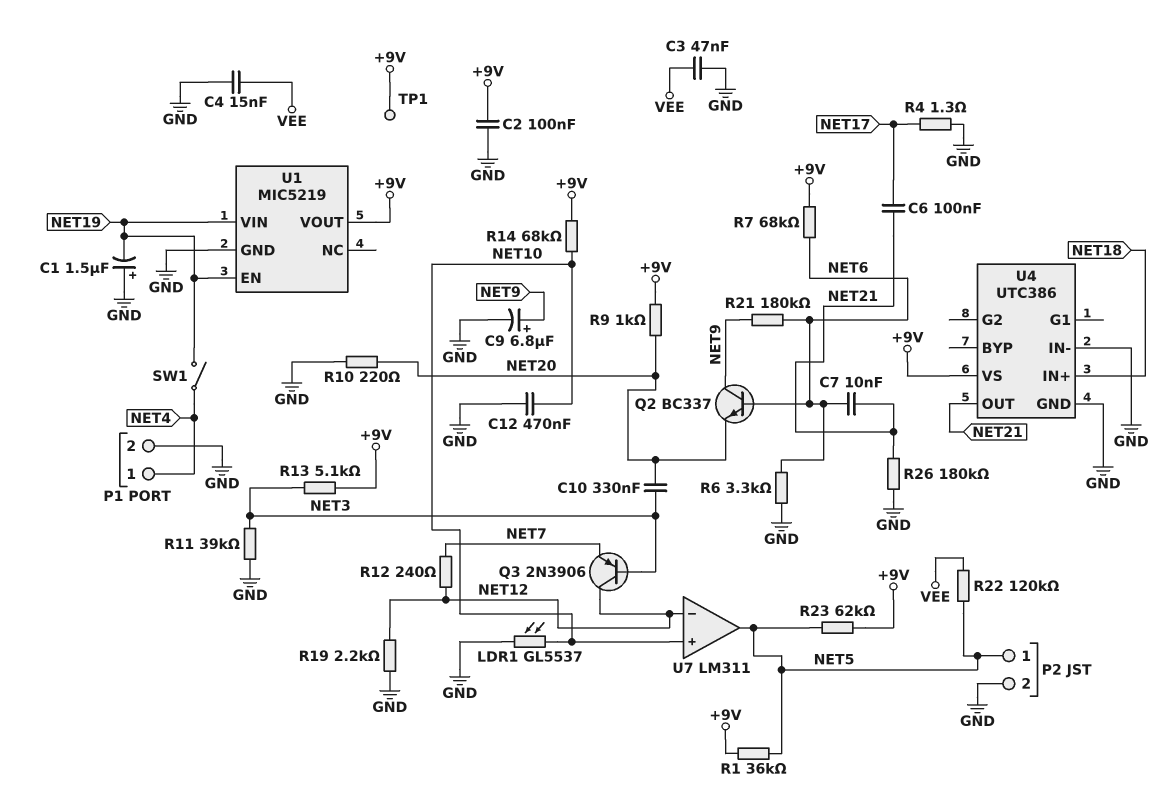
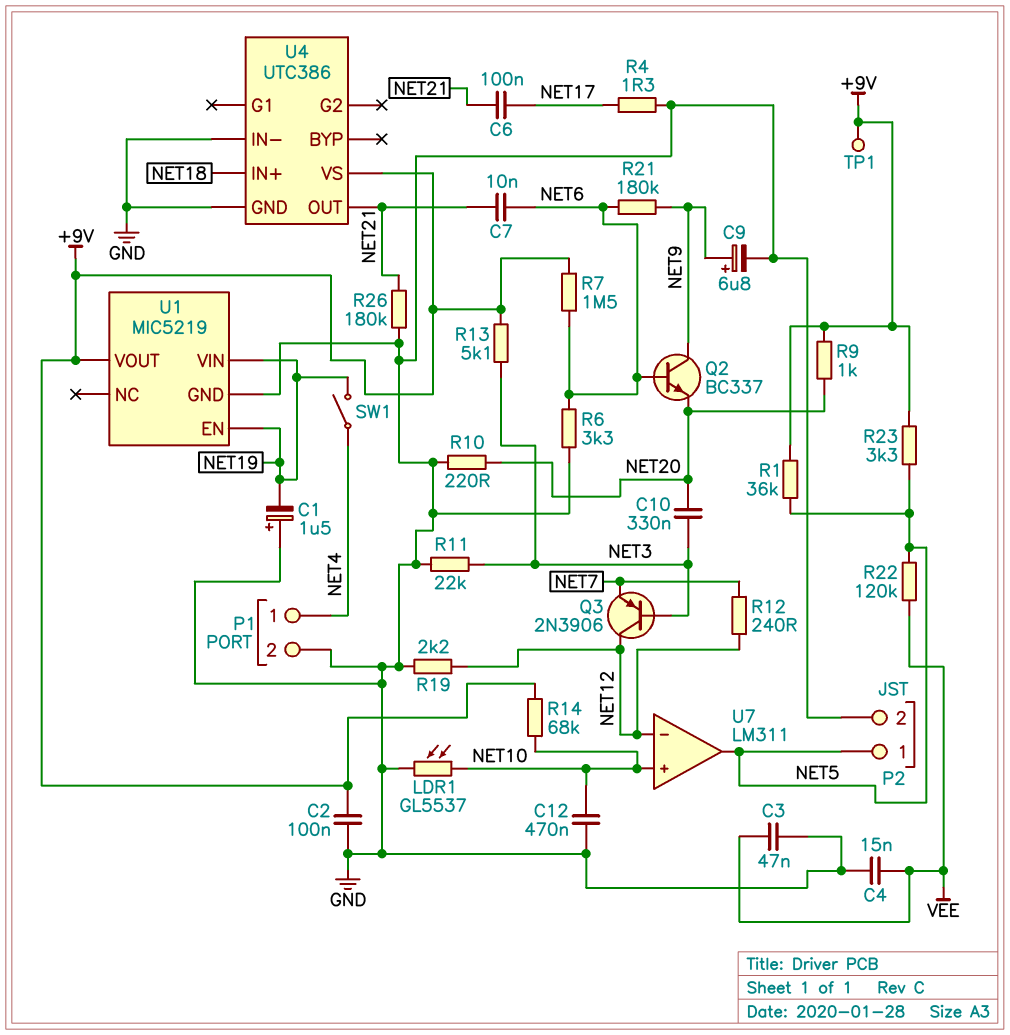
R7: 68k (+9V, NET6) -> 1.5M (+9V, NET6)
R11: 39k (GND, NET3) -> 22k (GND, NET3)
R23: 62k (+9V, NET5) -> 3.3k (+9V, NET5)

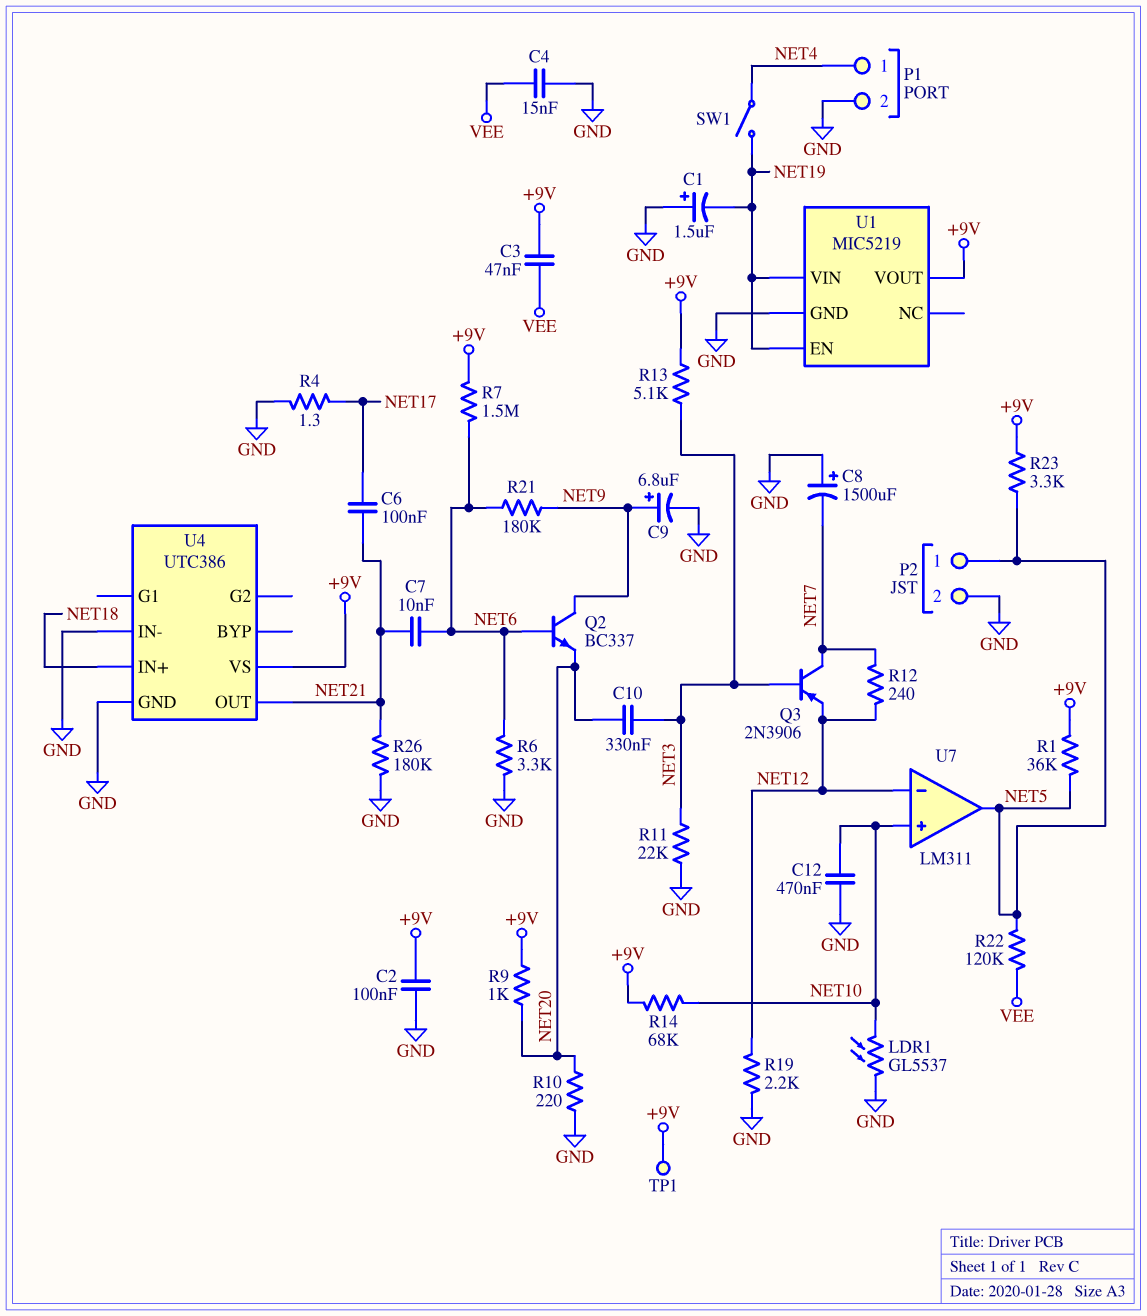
C3: 47nF (GND, VEE) -> 47nF (+9V, VEE)
C8: none -> 1500uF (plus GND, minus NET7)
Q3: PNP 2N3906 (B NET3, C NET12, E NET7) -> PNP 2N3906 (B NET3, C NET7, E NET12)

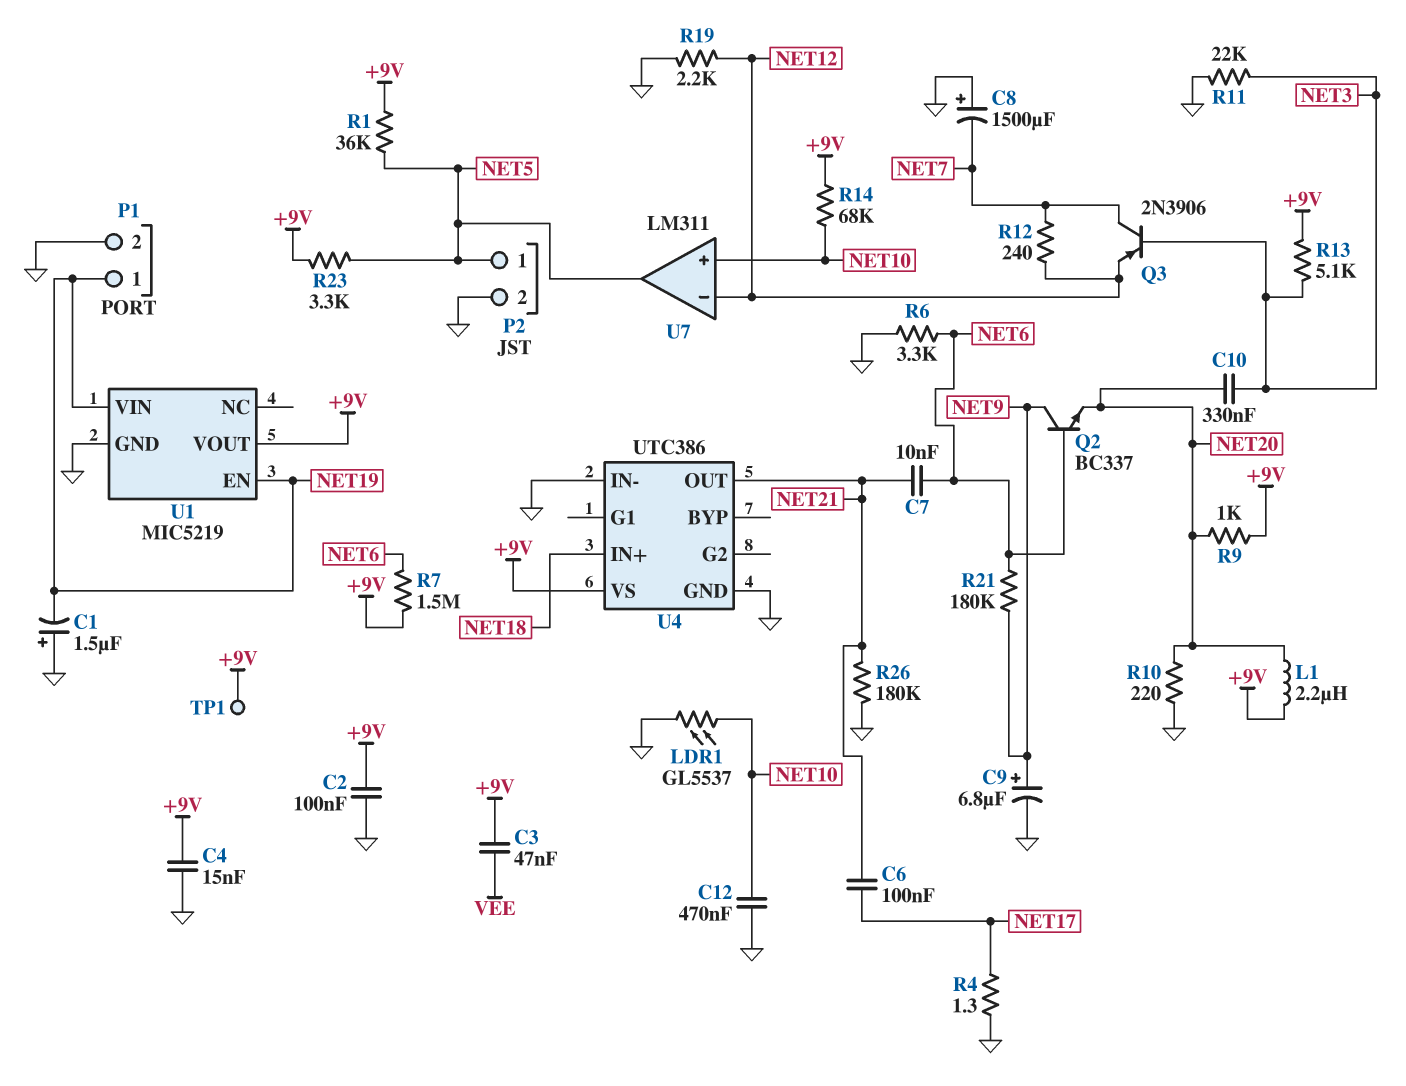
C4: 15nF (GND, VEE) -> 15nF (+9V, GND)
L1: none -> 2.2uH (+9V, NET20)
P1 pin 1: NET4 -> NET19
R22: 120k (NET5, VEE) -> none
SW1: switch (NET4, NET19) -> none

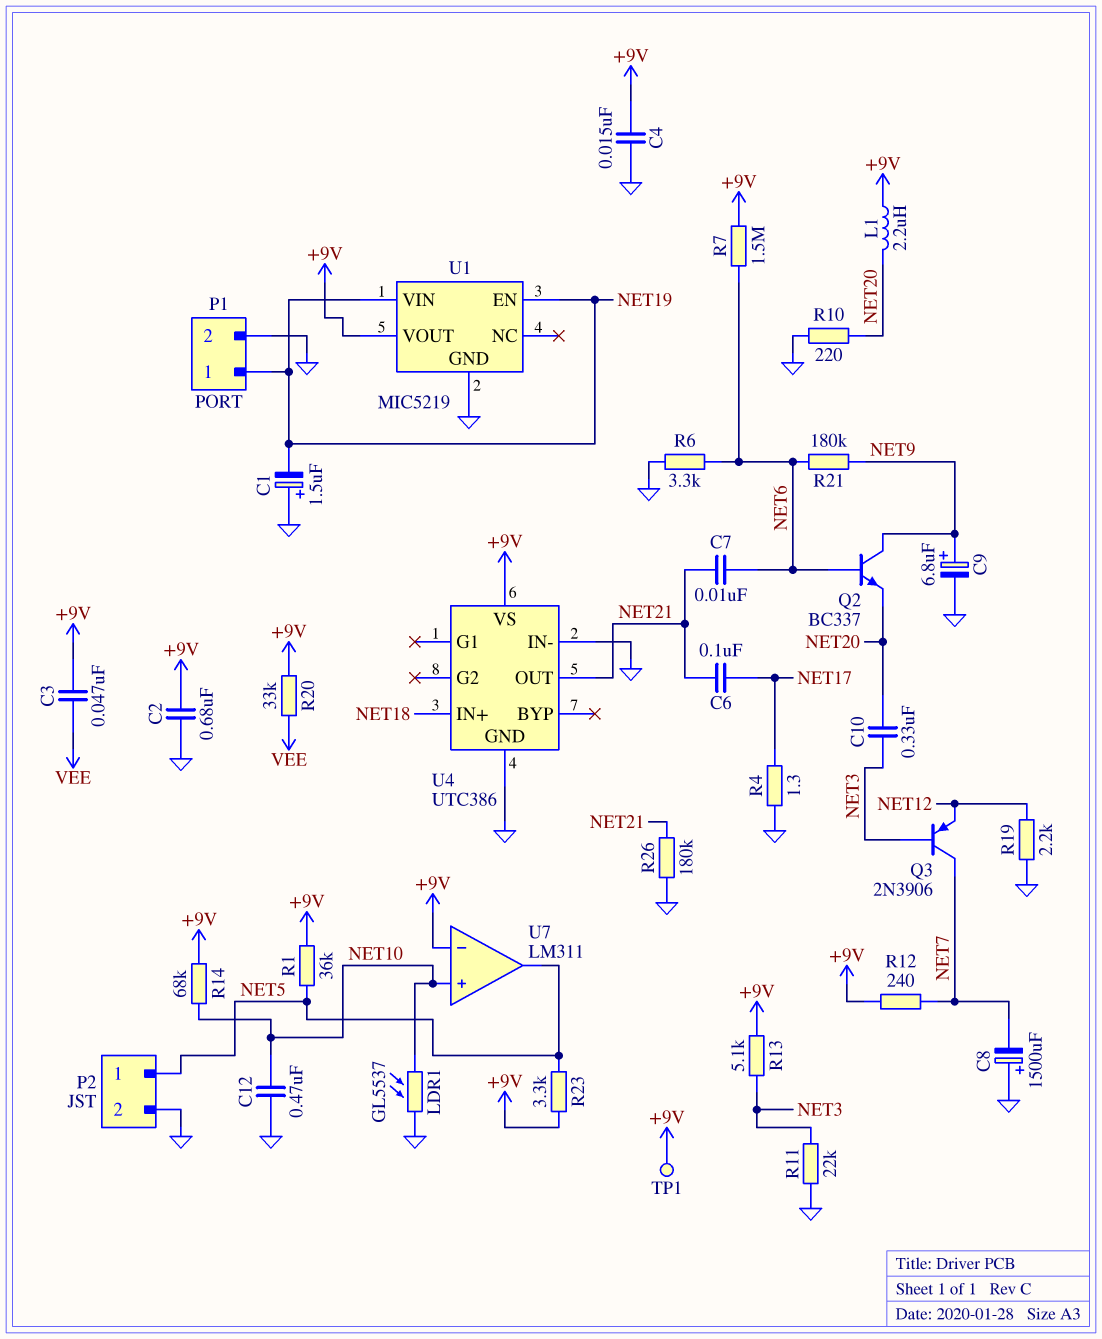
C2: 100nF (+9V, GND) -> 680nF (+9V, GND)
R9: 1k (+9V, NET20) -> none
R12: 240 (NET7, NET12) -> 240 (+9V, NET7)
R20: none -> 33k (+9V, VEE)
U7 pin in-: NET12 -> +9V

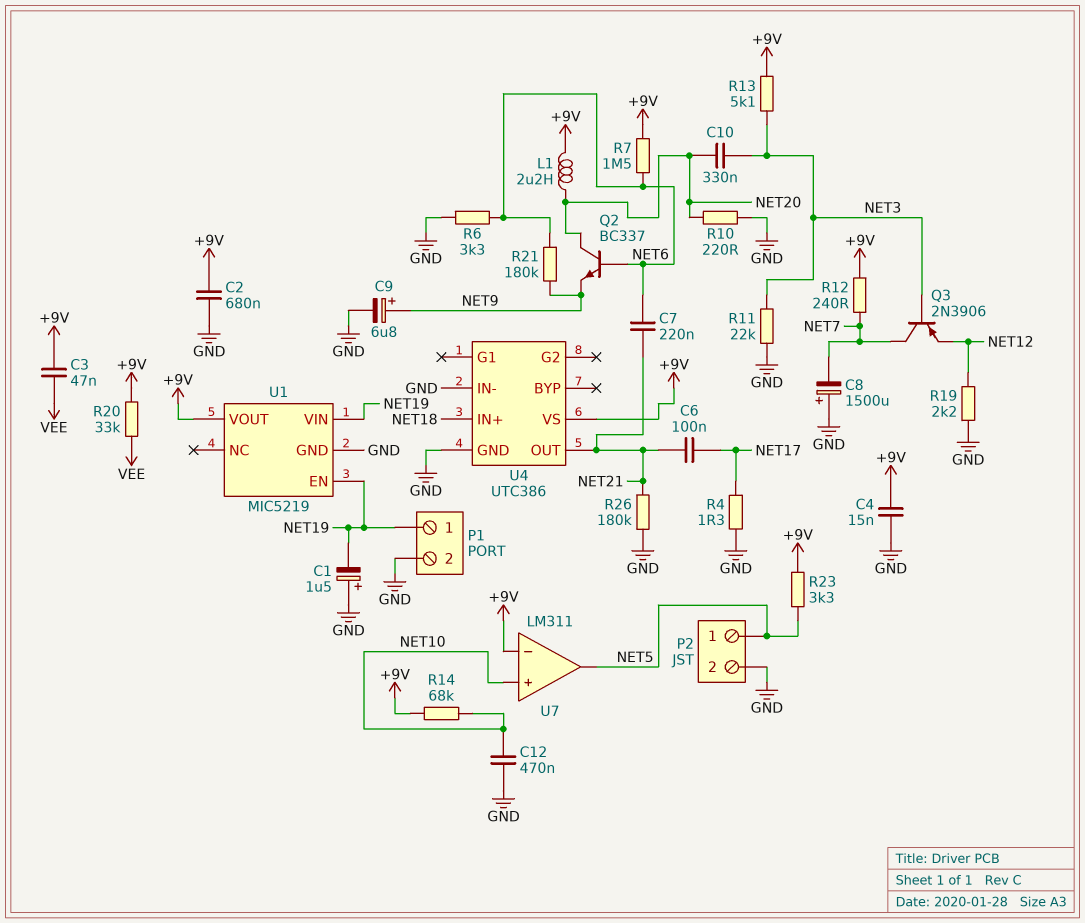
C7: 10nF (NET6, NET21) -> 220nF (NET6, NET21)
LDR1: GL5537 (GND, NET10) -> none
Q2: NPN BC337 (B NET6, C NET9, E NET20) -> NPN BC337 (B NET6, C NET20, E NET9)
R1: 36k (+9V, NET5) -> none
TP1: test point (+9V) -> none

